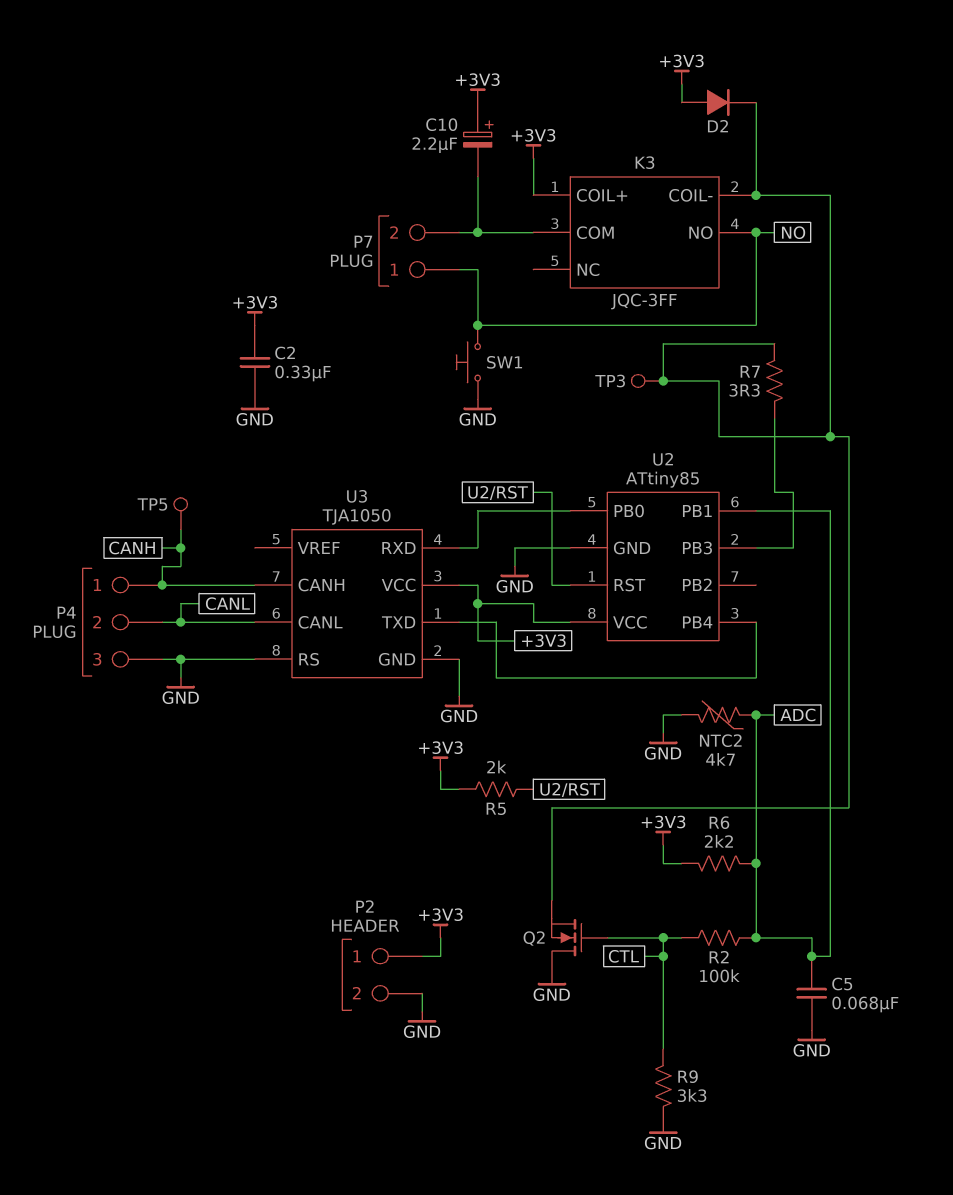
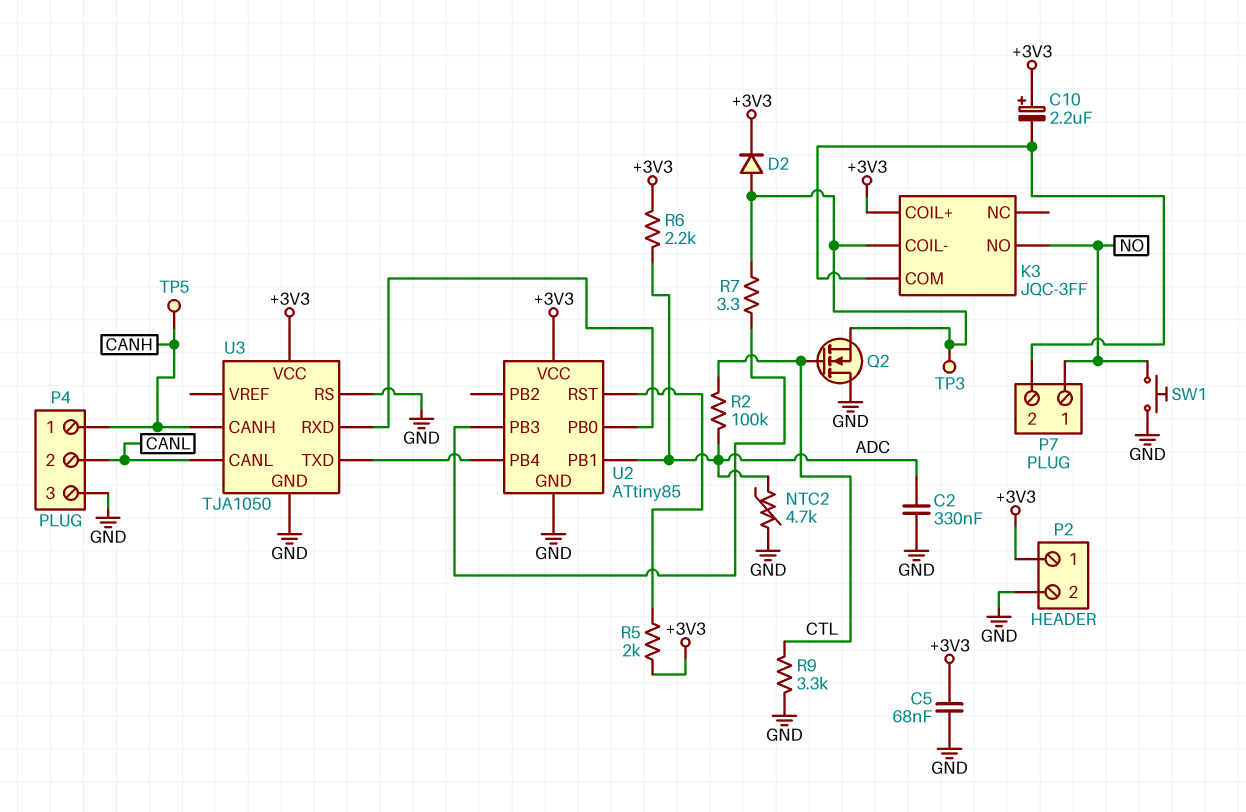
C2: 330nF (+3V3, GND) -> 330nF (ADC, GND)
C5: 68nF (ADC, GND) -> 68nF (+3V3, GND)
D2: diode (A +3V3, K K3/COIL-) -> diode (A K3/COIL-, K +3V3)

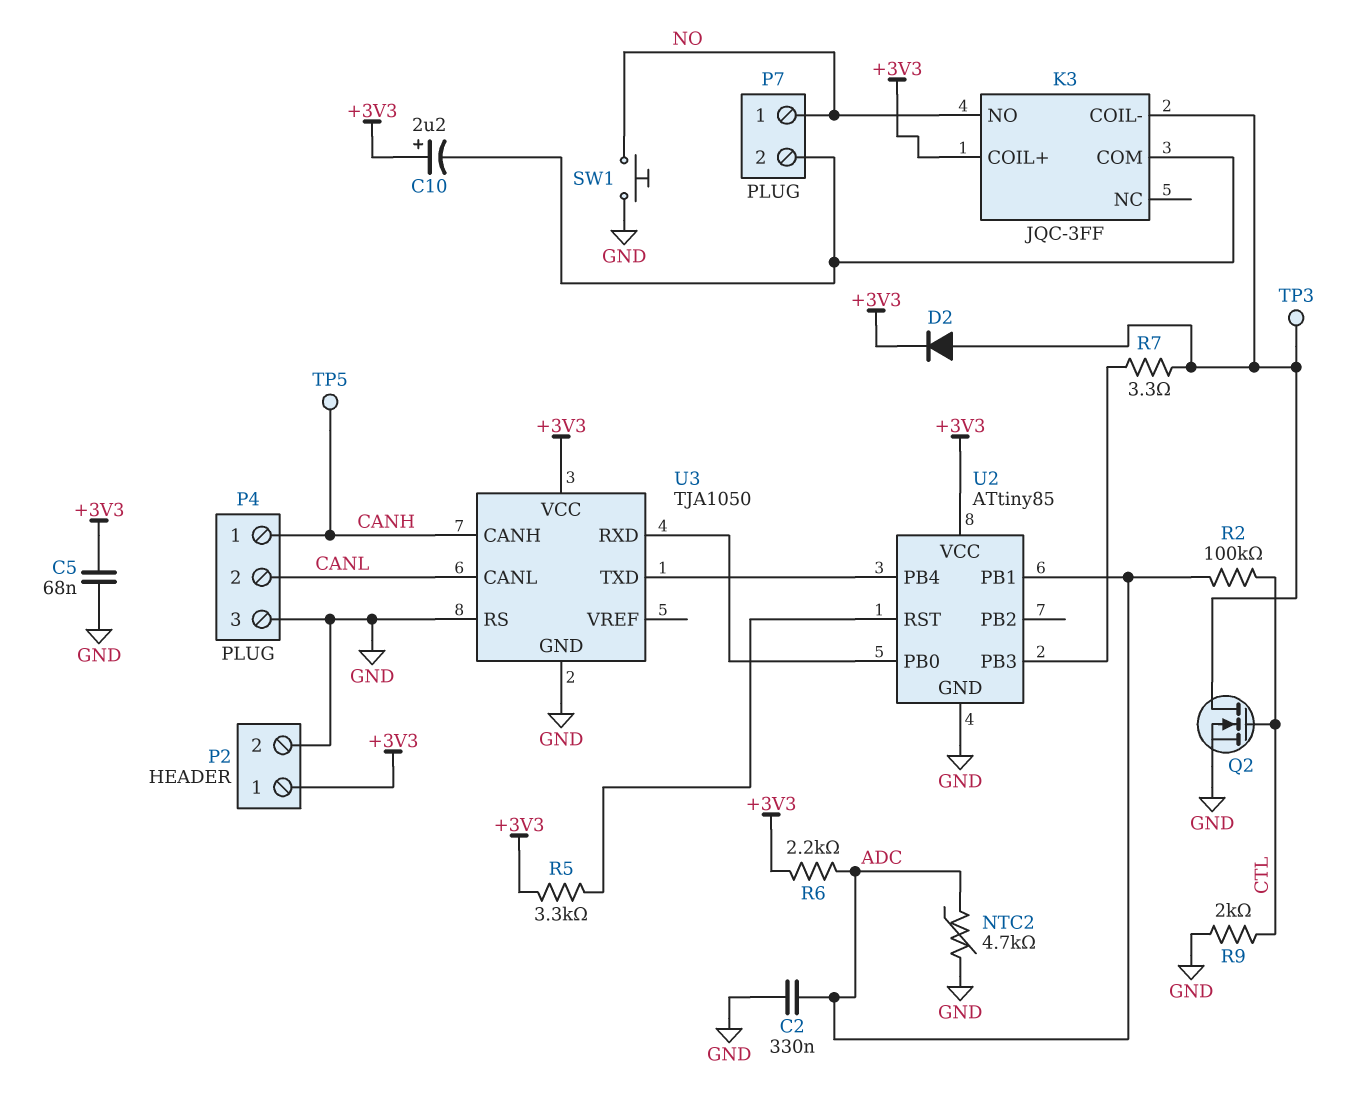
Q2: NMOS (G CTL, D GND, S K3/COIL-) -> NMOS (G CTL, D K3/COIL-, S GND)
R5: 2k (+3V3, U2/RST) -> 3.3k (+3V3, U2/RST)
R9: 3.3k (CTL, GND) -> 2k (CTL, GND)

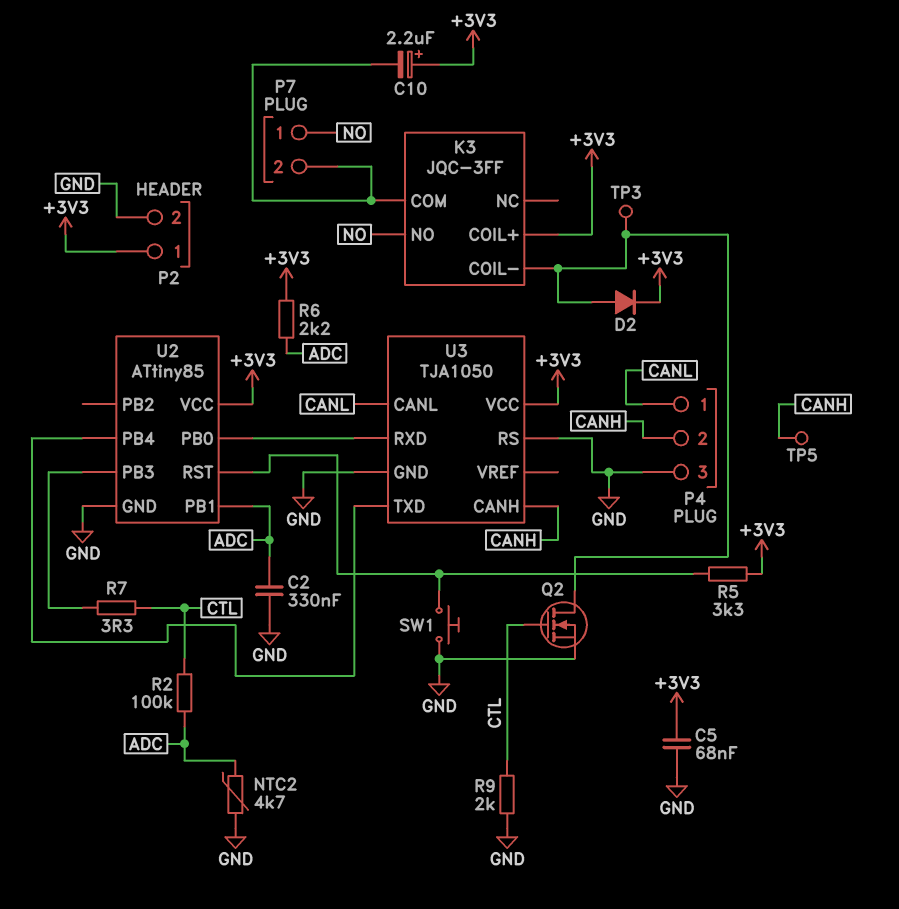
P4 pin 1: CANH -> CANL
P4 pin 2: CANL -> CANH
R7: 3.3 (K3/COIL-, U2/PB3) -> 3.3 (CTL, U2/PB3)
SW1: button (GND, NO) -> button (GND, U2/RST)

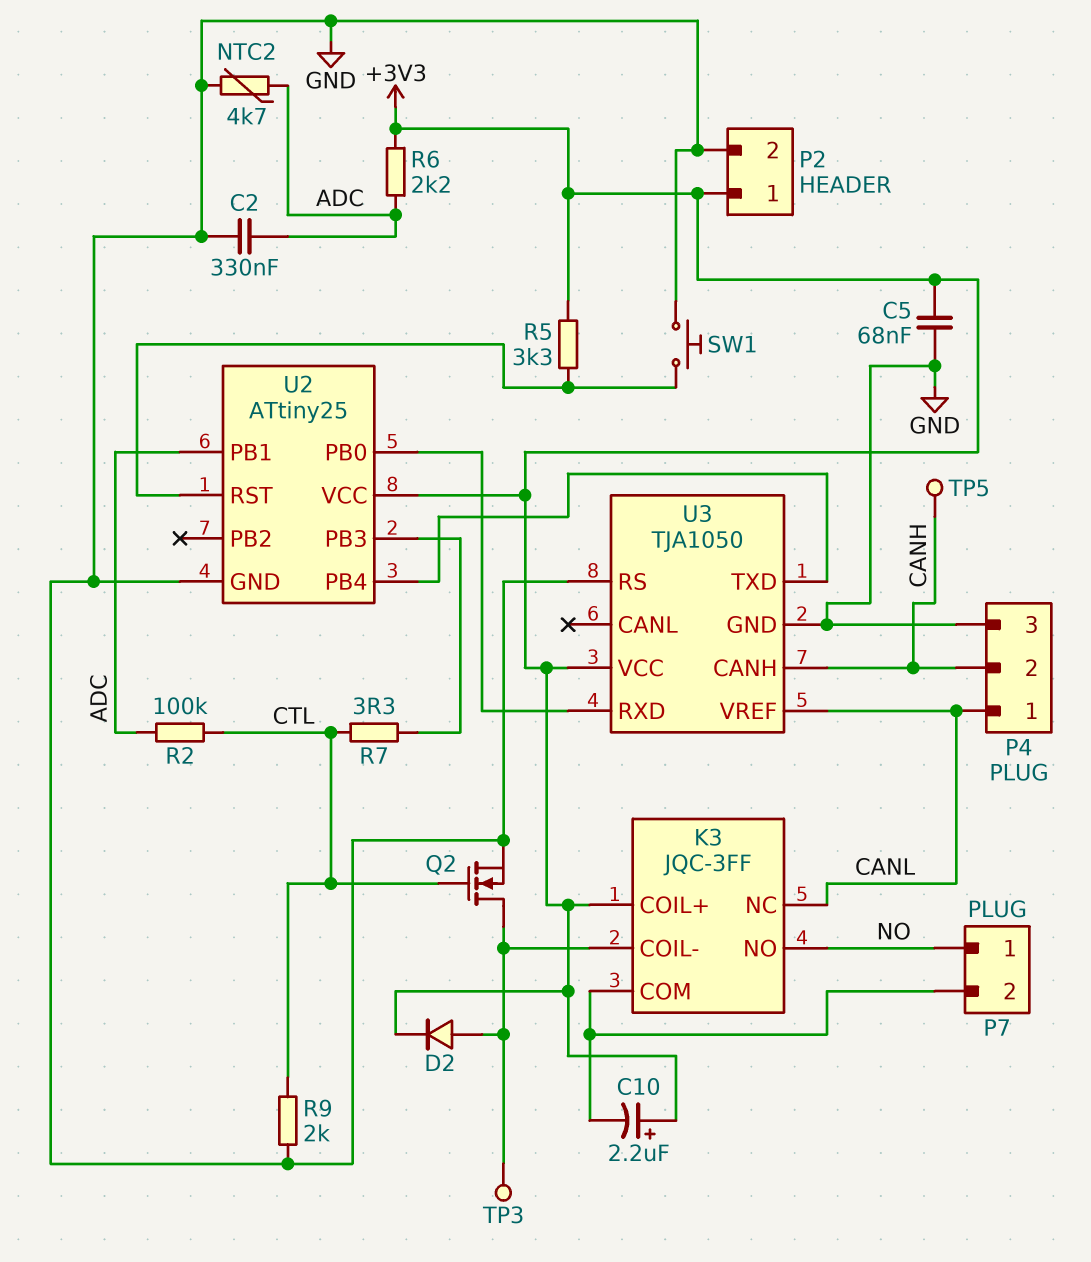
K3 pin NC: none -> CANL
U2: ATtiny85 -> ATtiny25
U3 pin CANL: CANL -> none
U3 pin VREF: none -> CANL

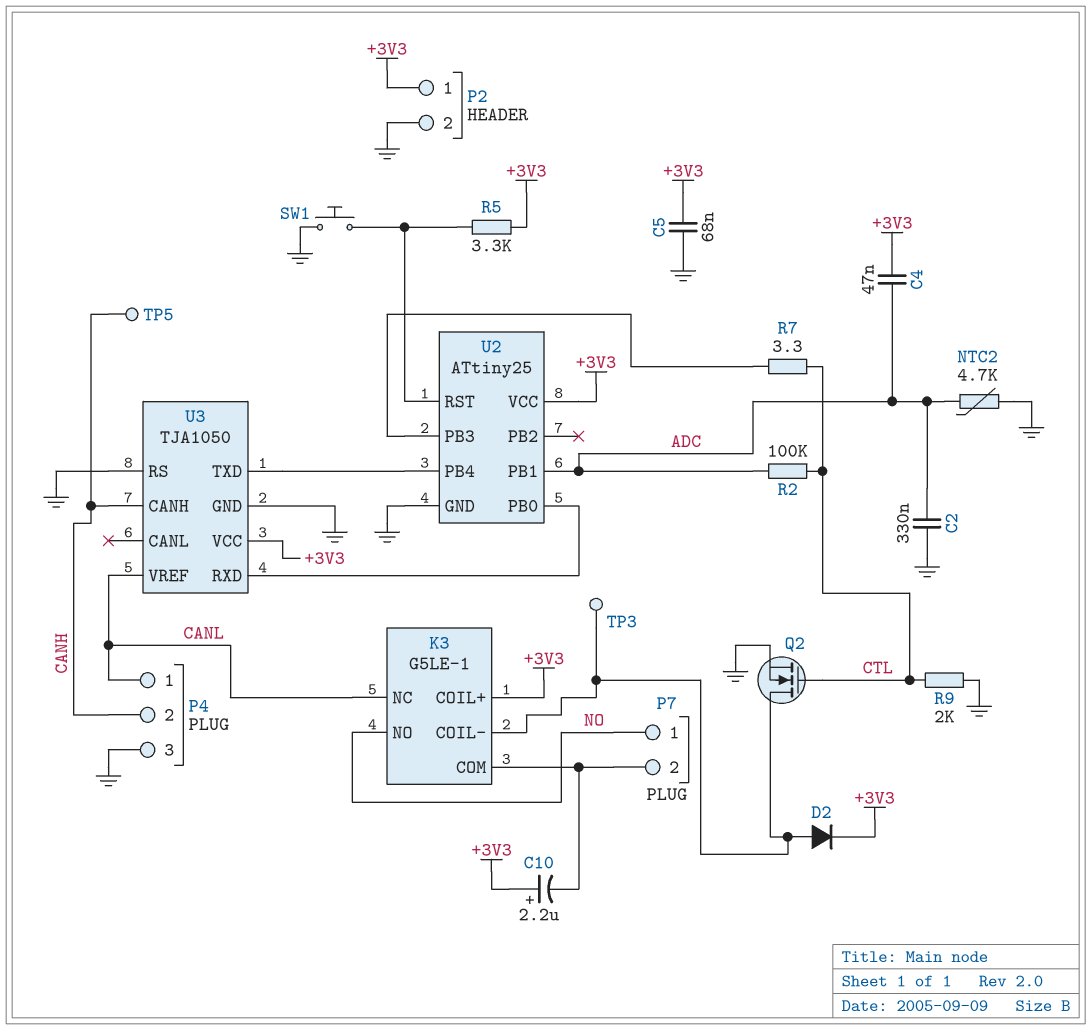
C4: none -> 47nF (+3V3, ADC)
K3: JQC-3FF -> G5LE-1
R6: 2.2k (+3V3, ADC) -> none

